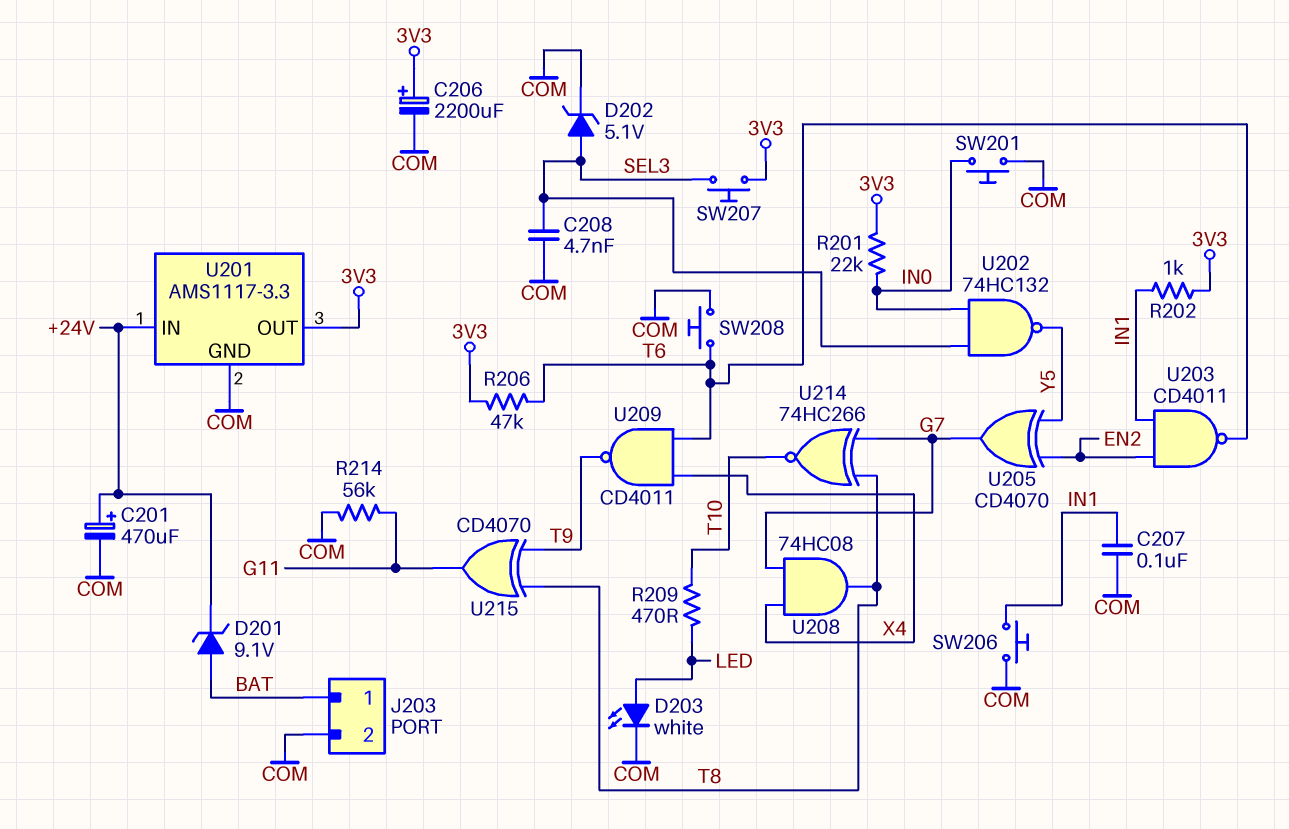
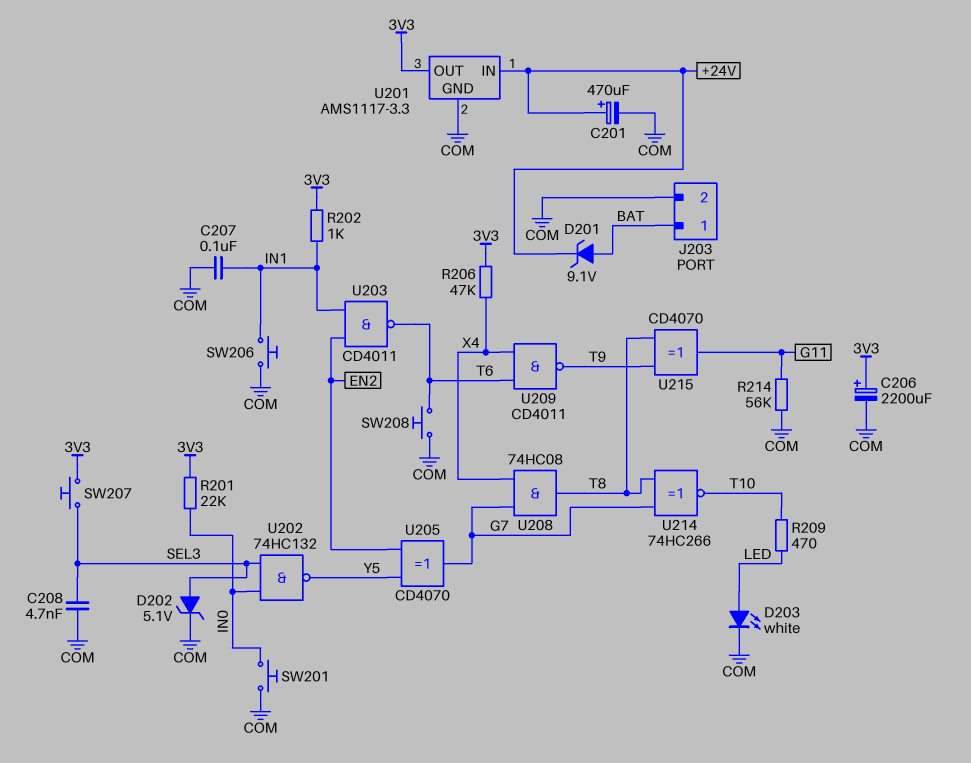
R206: 47k (3V3, T6) -> 47k (3V3, X4)

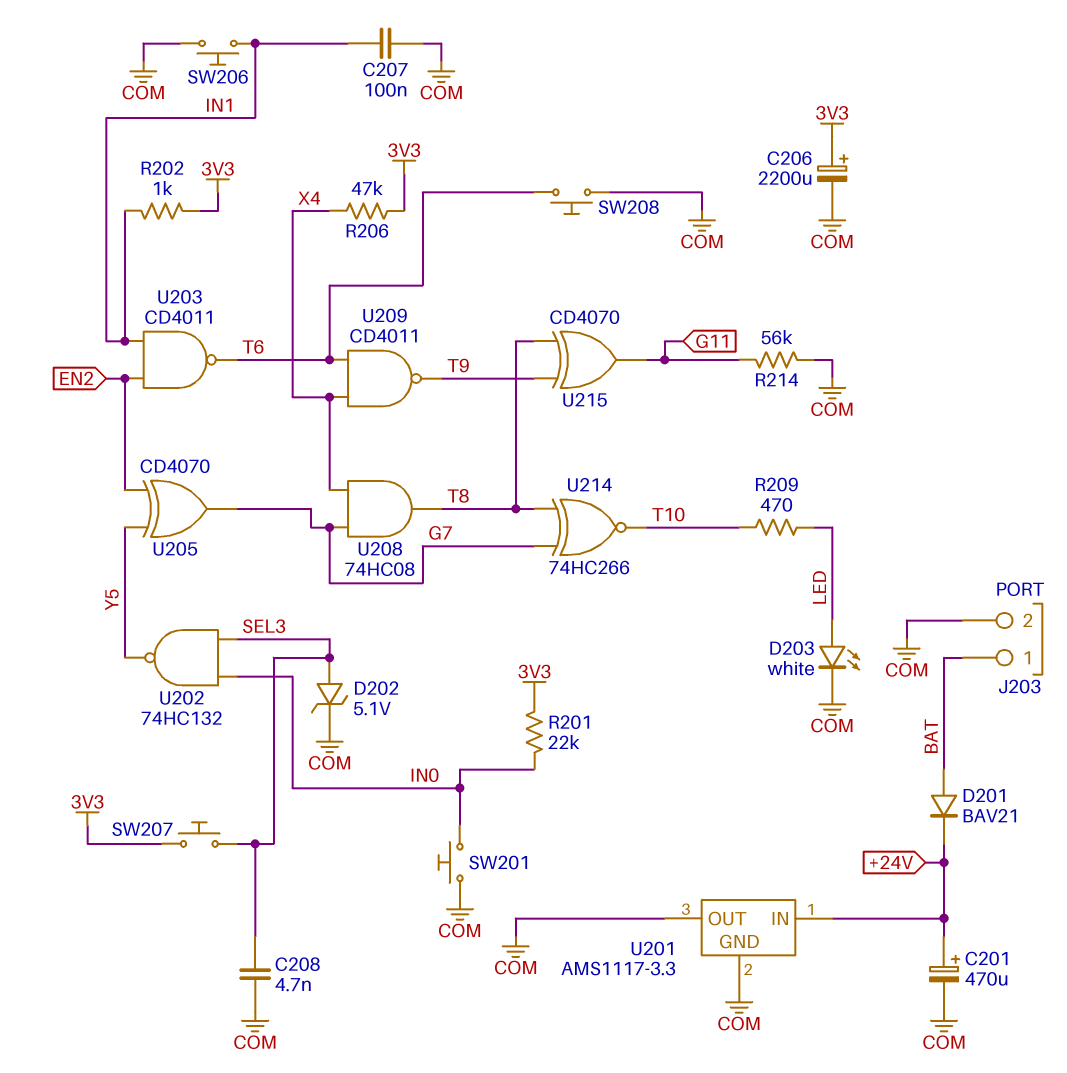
D201: zener 9.1V (A BAT, K +24V) -> diode BAV21 (A BAT, K +24V)
U201 pin OUT: 3V3 -> COM

